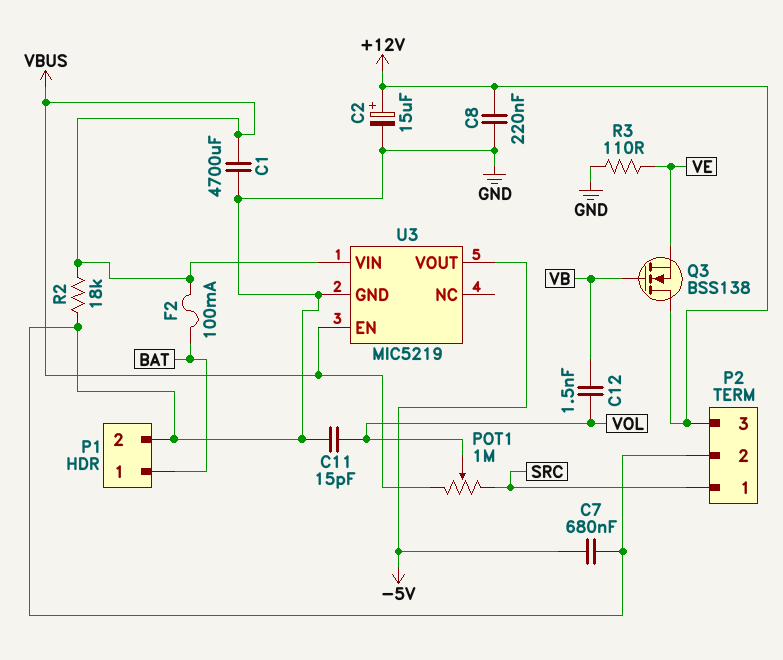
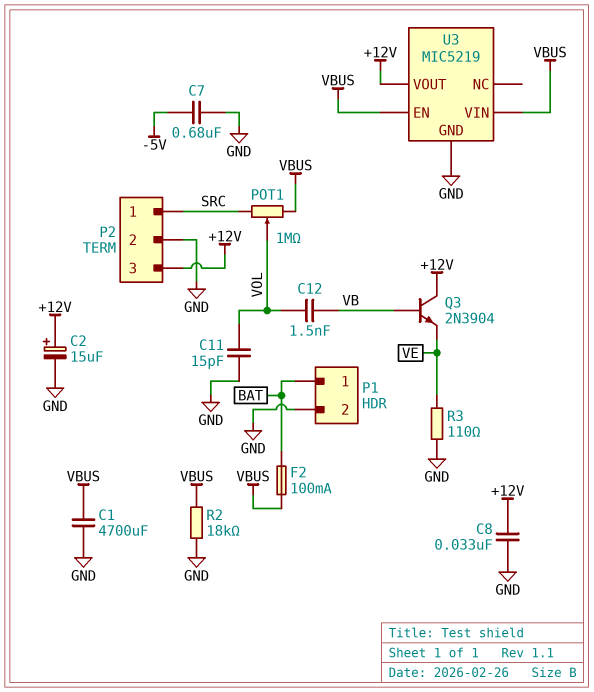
C8: 220nF (+12V, GND) -> 33nF (+12V, GND)
Q3: NMOS BSS138 (G VB, D +12V, S VE) -> NPN 2N3904 (B VB, C +12V, E VE)
U3 pin VOUT: -5V -> +12V

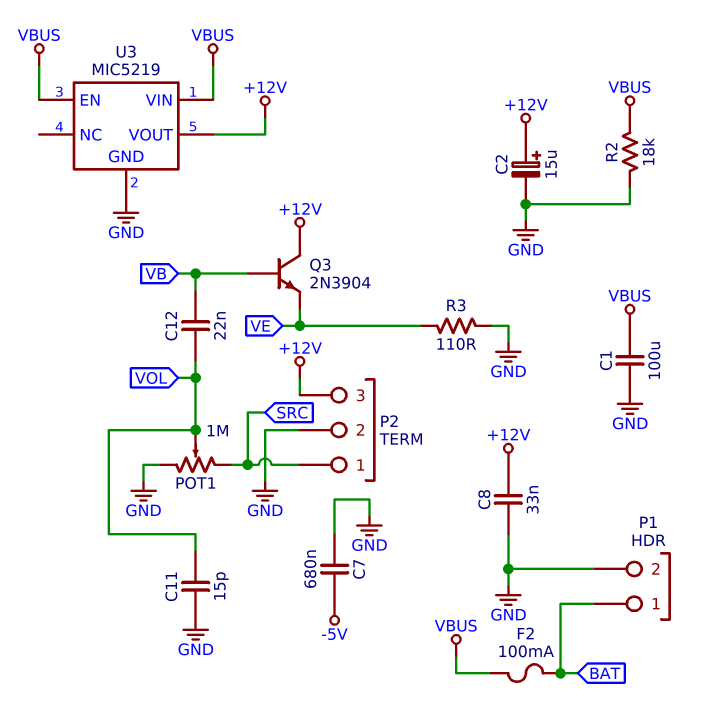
C1: 4700uF (GND, VBUS) -> 100uF (GND, VBUS)
C12: 1.5nF (VB, VOL) -> 22nF (VB, VOL)
POT1: 1M (SRC, VBUS, wiper VOL) -> 1M (GND, SRC, wiper VOL)

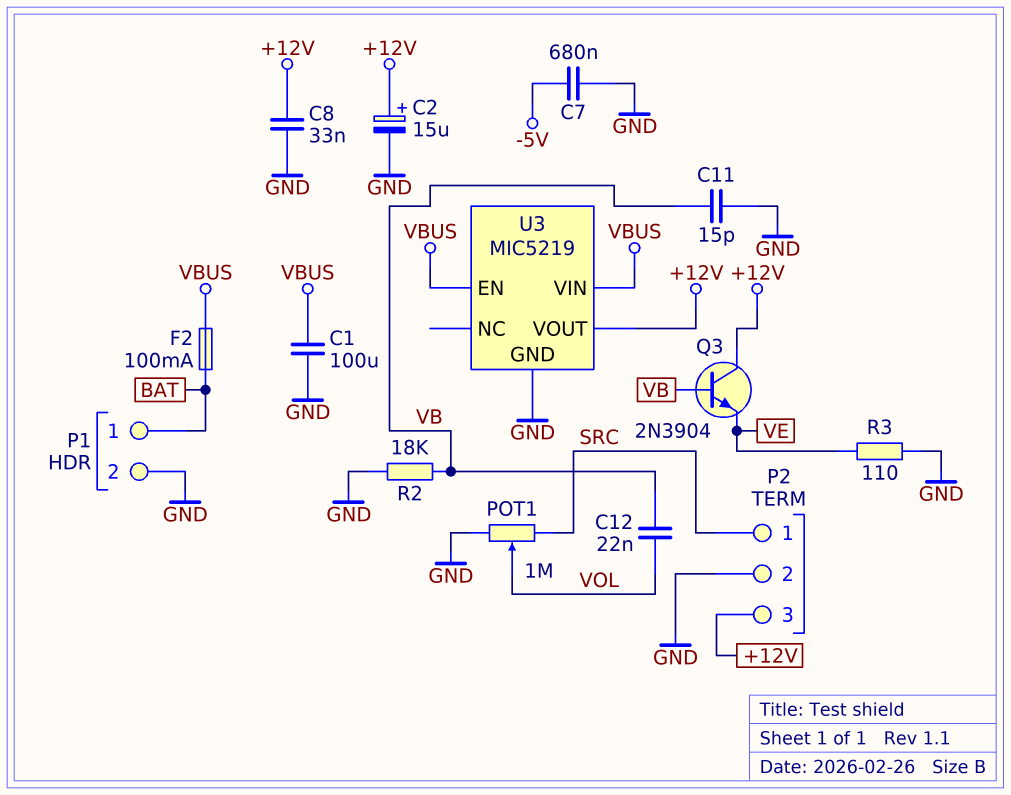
C11: 15pF (GND, VOL) -> 15pF (GND, VB)
R2: 18k (GND, VBUS) -> 18k (GND, VB)

